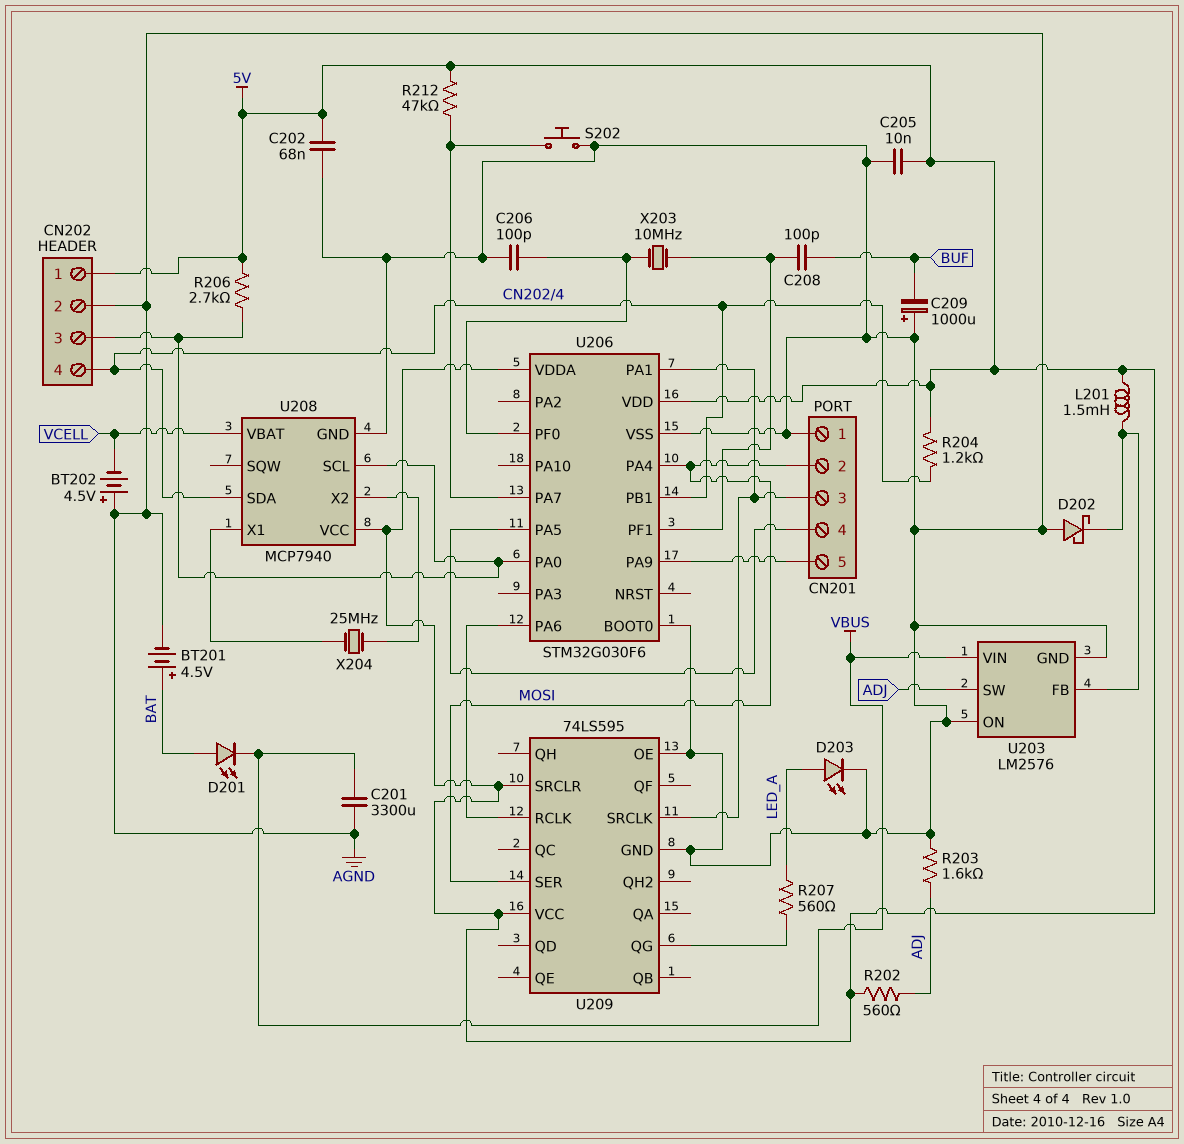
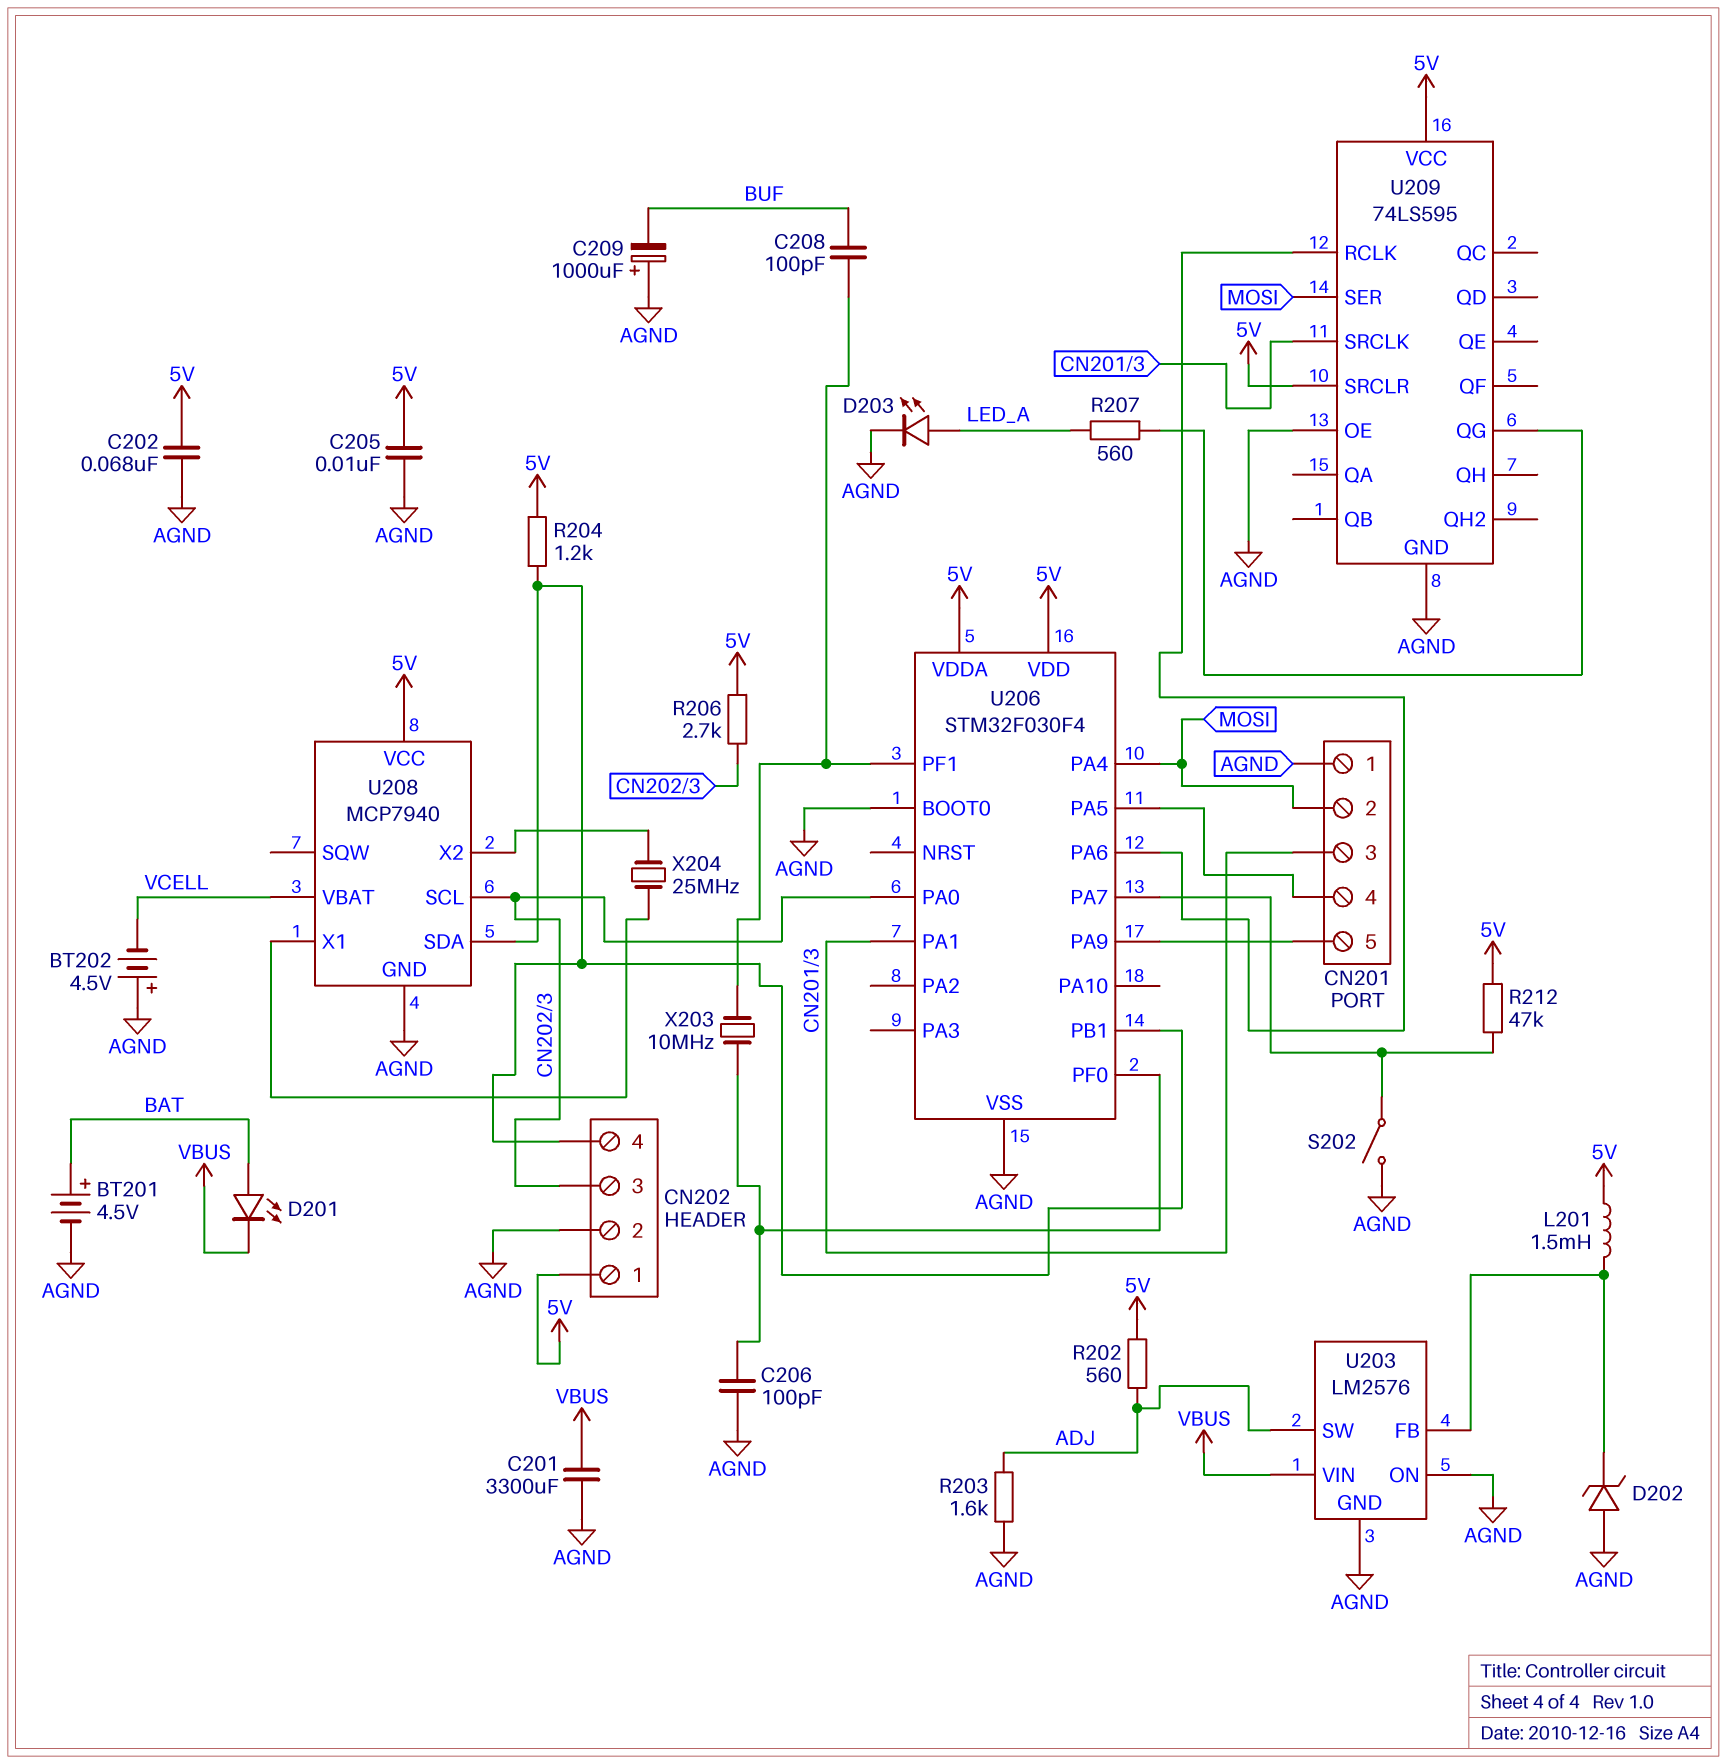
D202: schottky (A AGND, K U203/FB) -> zener (A AGND, K U203/FB)
S202: button (AGND, U206/PA7) -> switch (AGND, U206/PA7)
U206: STM32G030F6 -> STM32F030F4

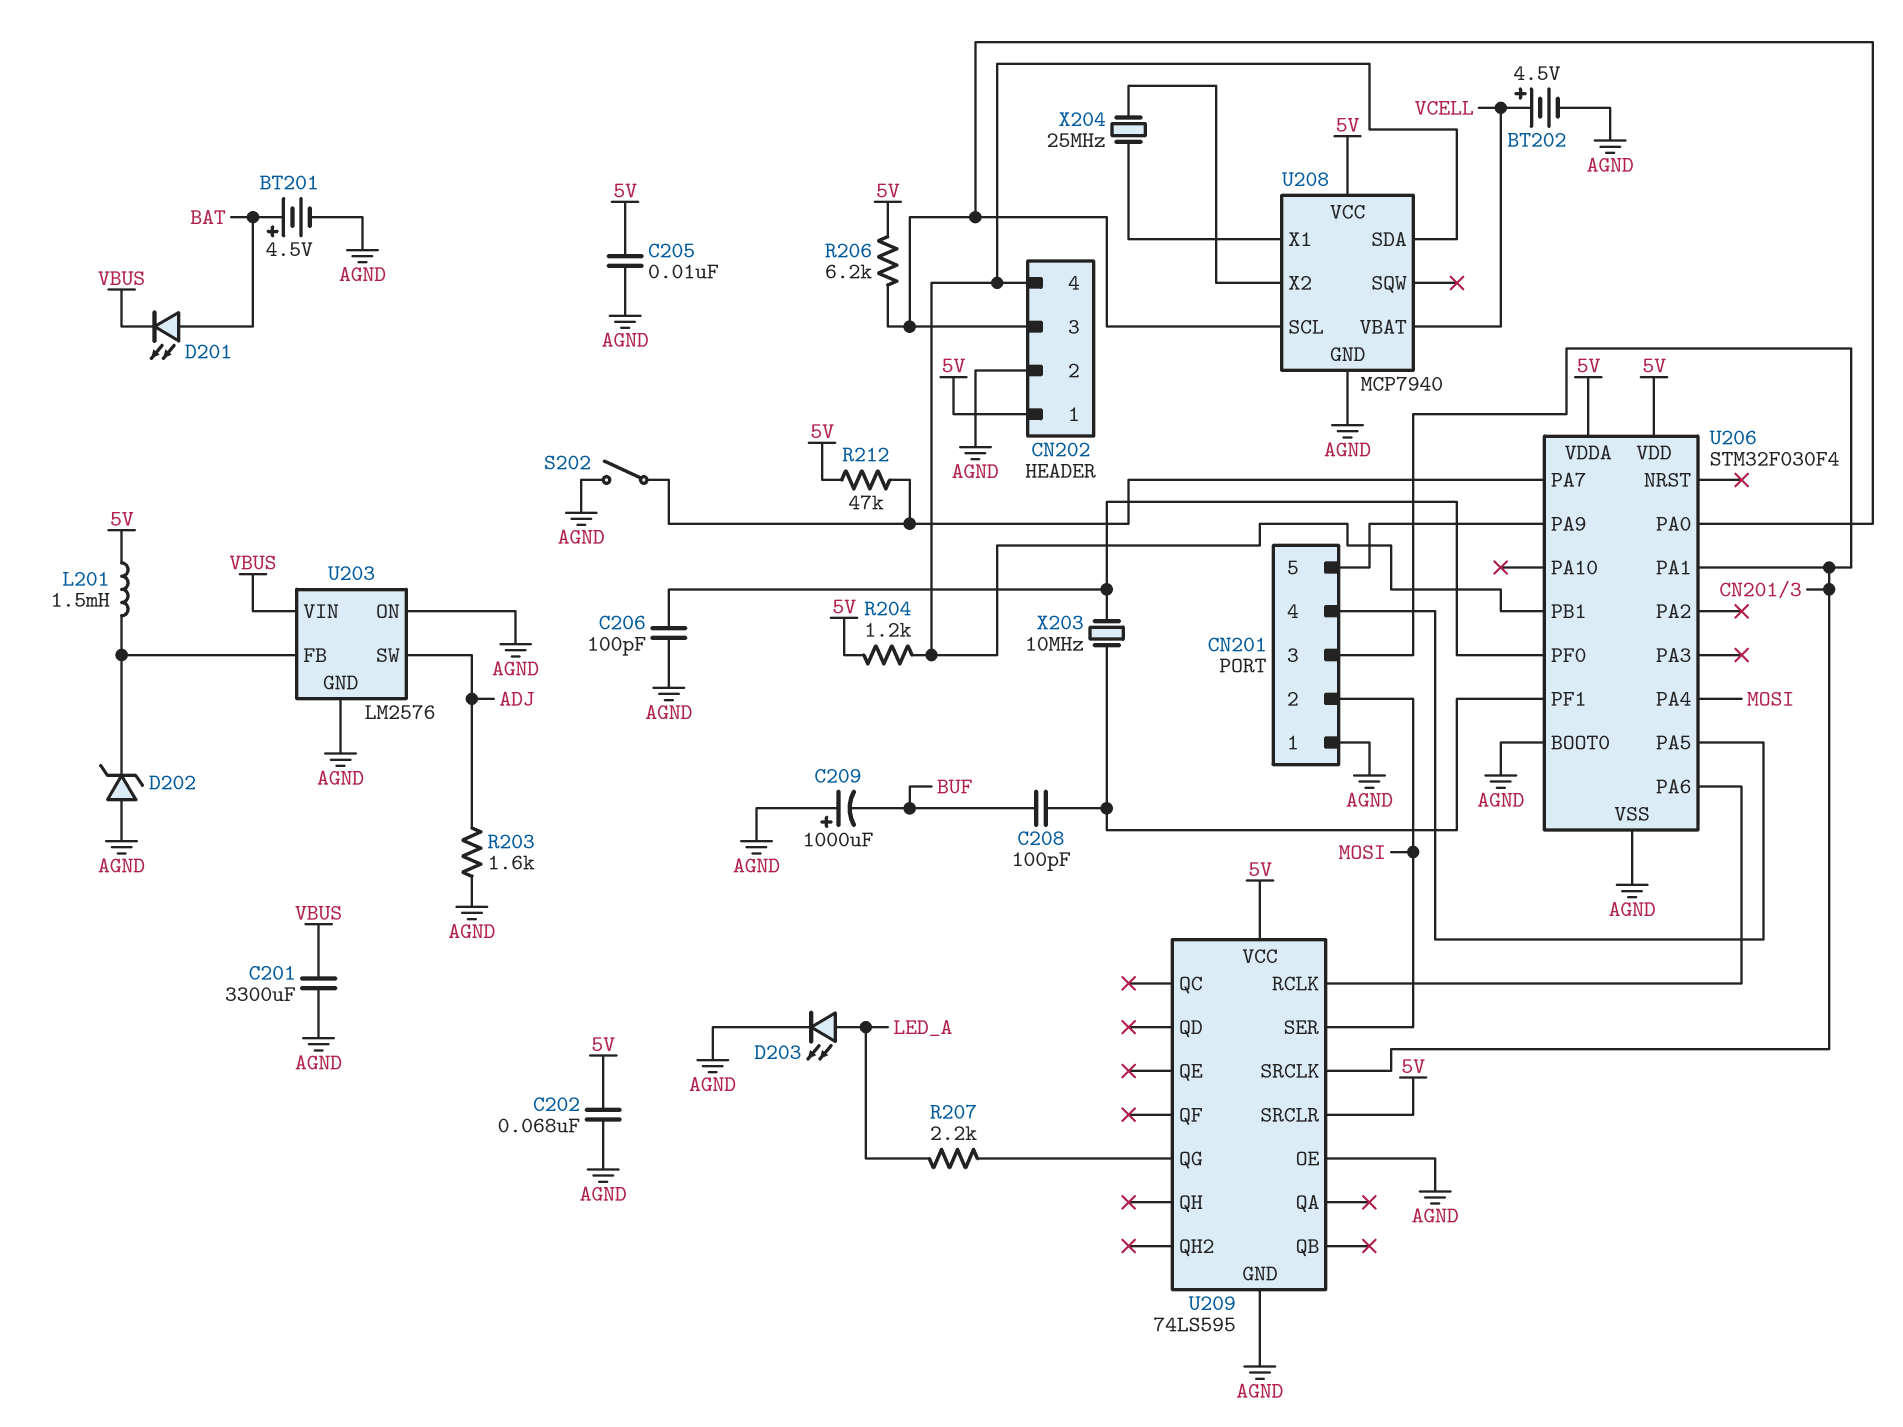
BT202: 4.5V (plus AGND, minus VCELL) -> 4.5V (plus VCELL, minus AGND)
R202: 560 (5V, ADJ) -> none
R206: 2.7k (5V, CN202/3) -> 6.2k (5V, CN202/3)
R207: 560 (LED_A, U209/QG) -> 2.2k (LED_A, U209/QG)

